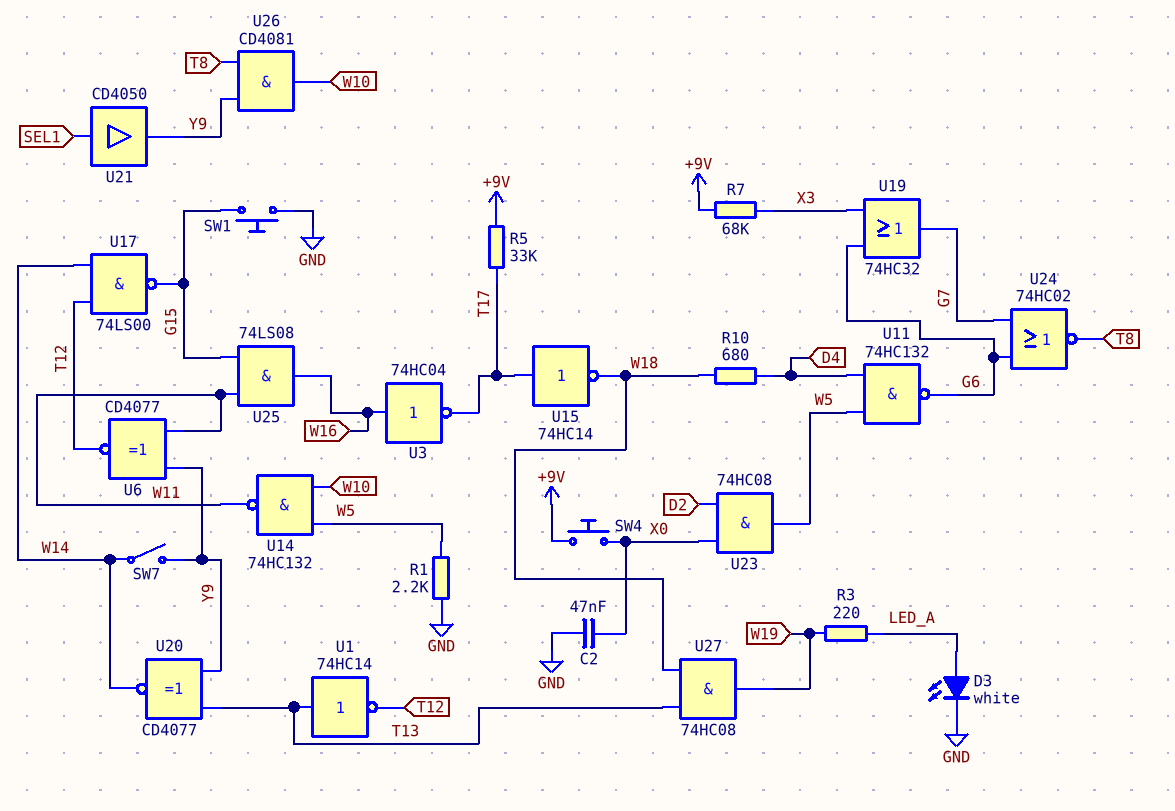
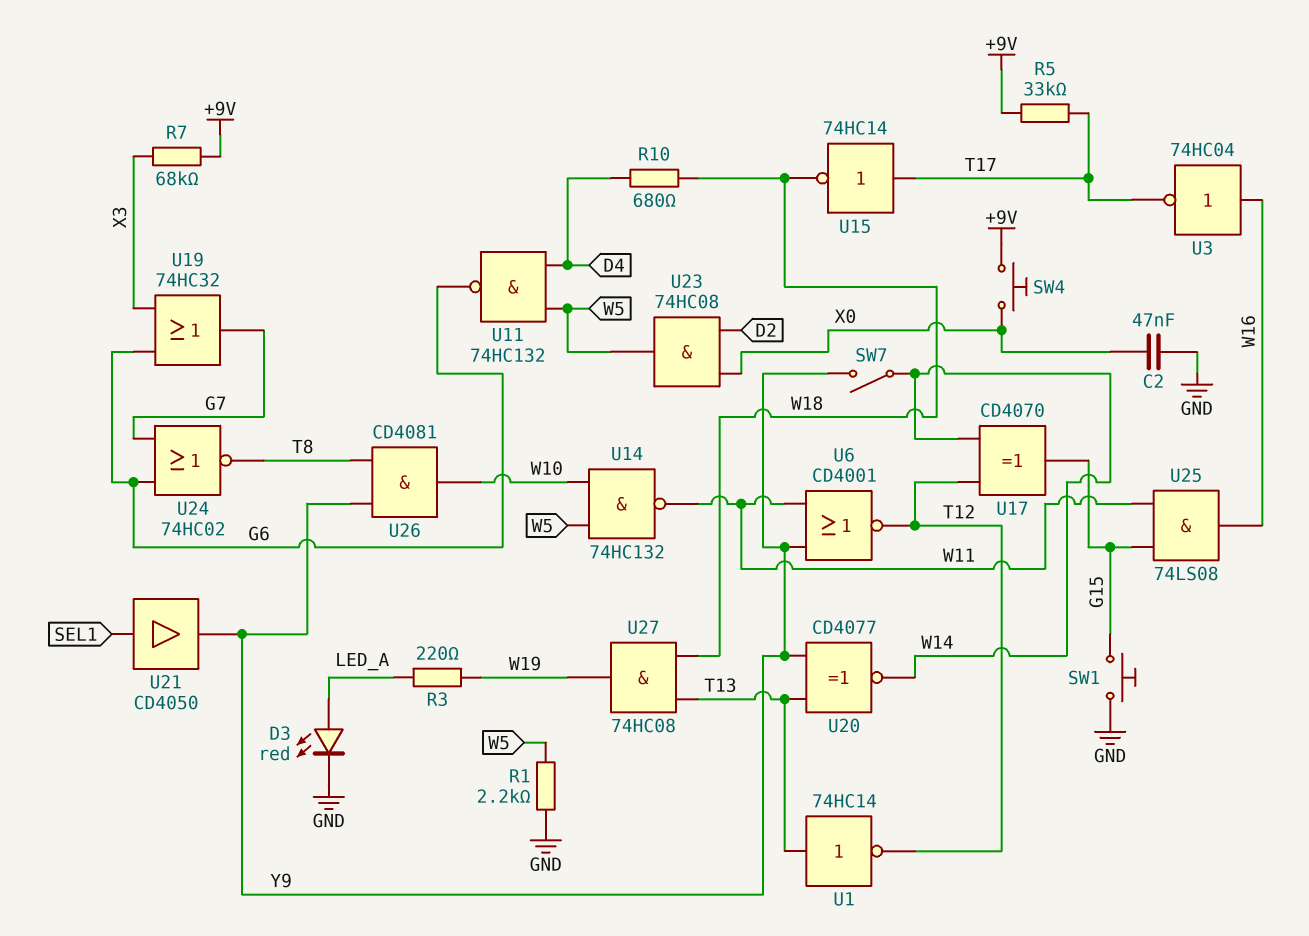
D3: LED white (A LED_A, K GND) -> LED red (A LED_A, K GND)
U6: XNOR CD4077 (in W11, in Y9, out T12) -> NOR CD4001 (in W11, in Y9, out T12)
U17: NAND 74LS00 (in T12, in W14, out G15) -> XOR CD4070 (in T12, in W14, out G15)

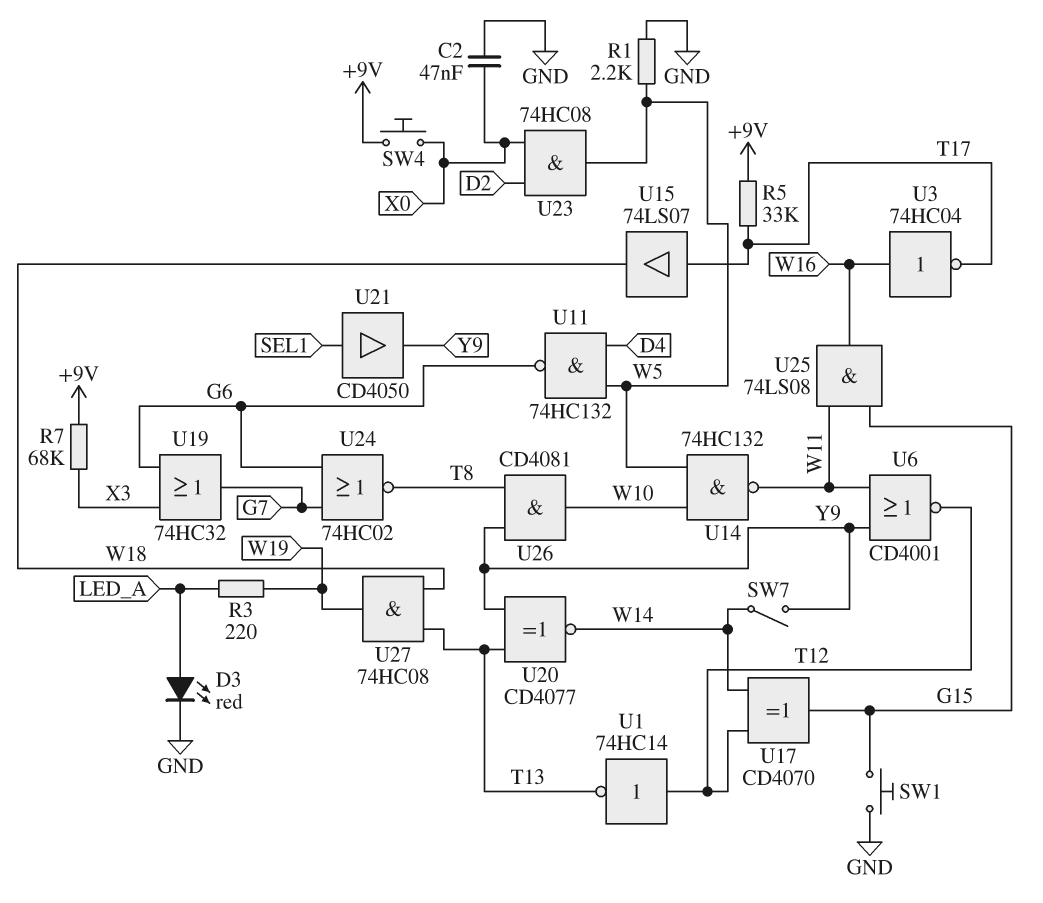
R10: 680 (D4, W18) -> none
U1: NOT 74HC14 (in T13, out T12) -> NOT 74HC14 (in T12, out T13)
U15: NOT 74HC14 (in T17, out W18) -> buffer 74LS07 (in T17, out W18)

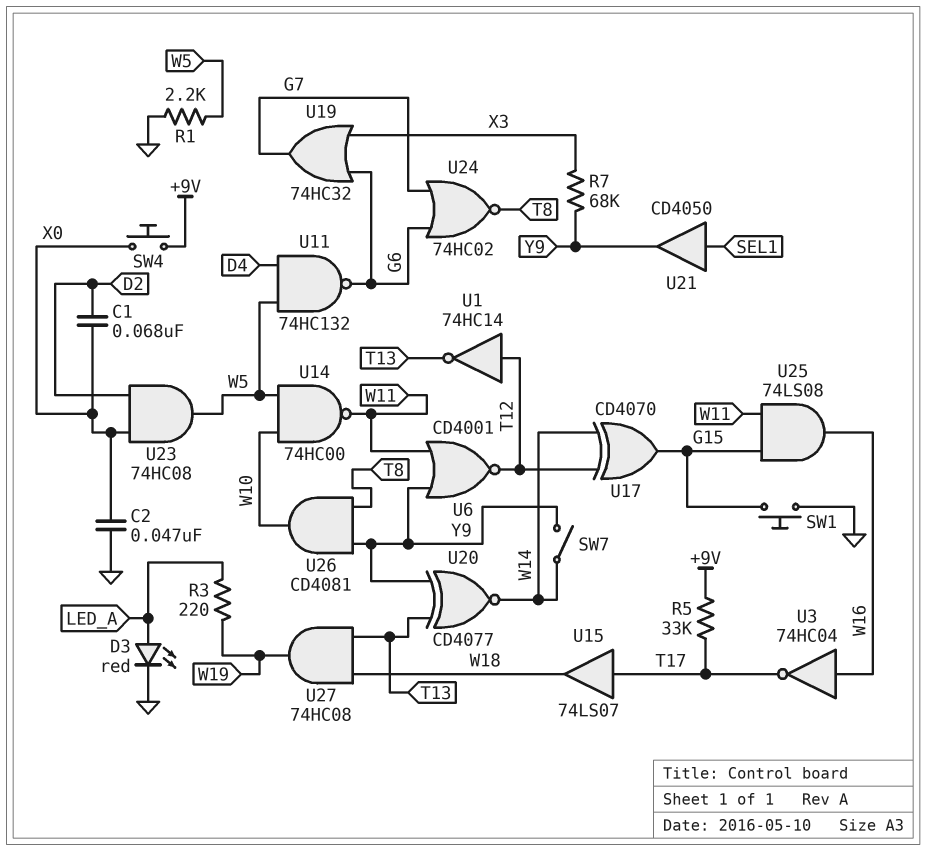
C1: none -> 68nF (D2, X0)
R7: 68k (+9V, X3) -> 68k (X3, Y9)
U14: NAND 74HC132 (in W5, in W10, out W11) -> NAND 74HC00 (in W5, in W10, out W11)

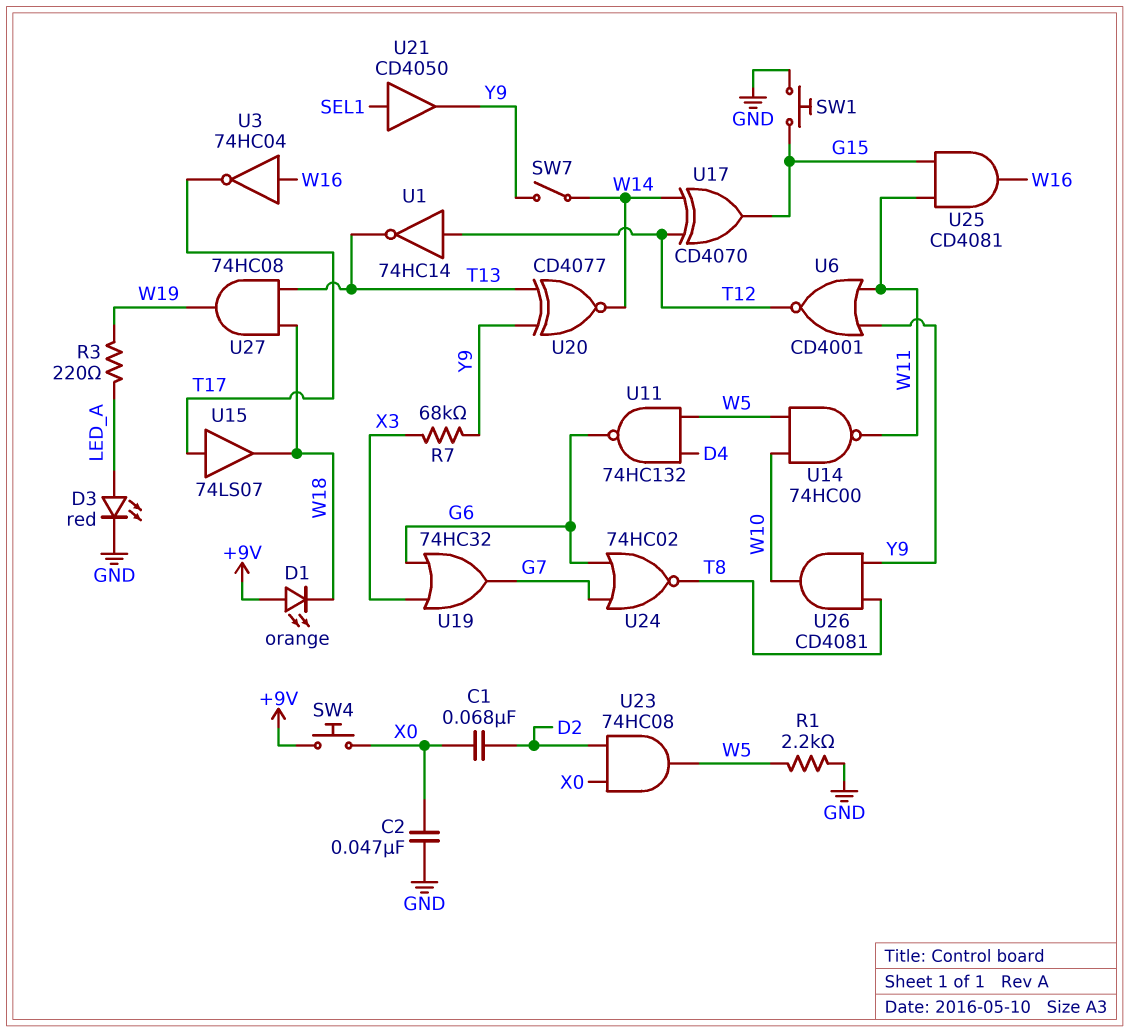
D1: none -> LED orange (A +9V, K W18)
R5: 33k (+9V, T17) -> none
U25: AND 74LS08 (in G15, in W11, out W16) -> AND CD4081 (in G15, in W11, out W16)

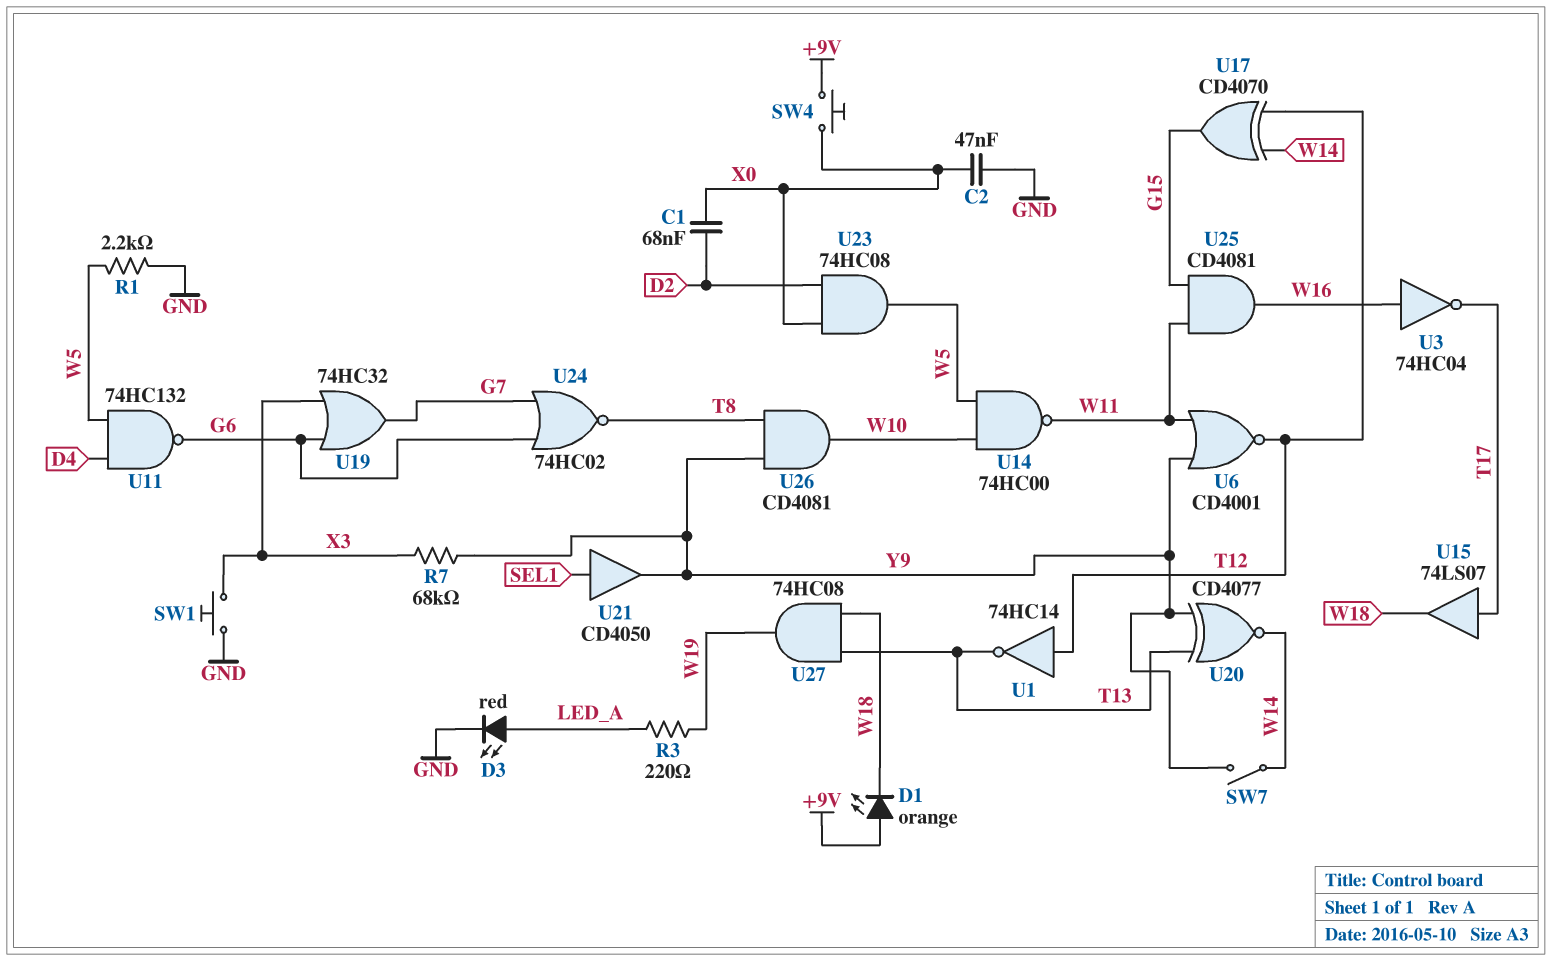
SW1: button (G15, GND) -> button (GND, X3)

